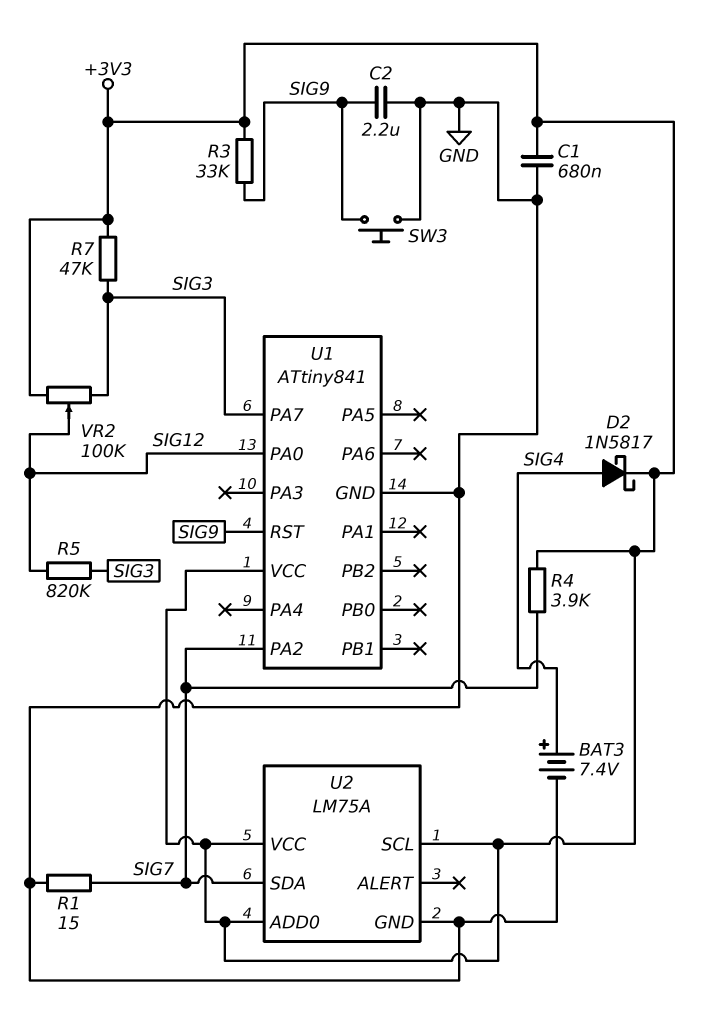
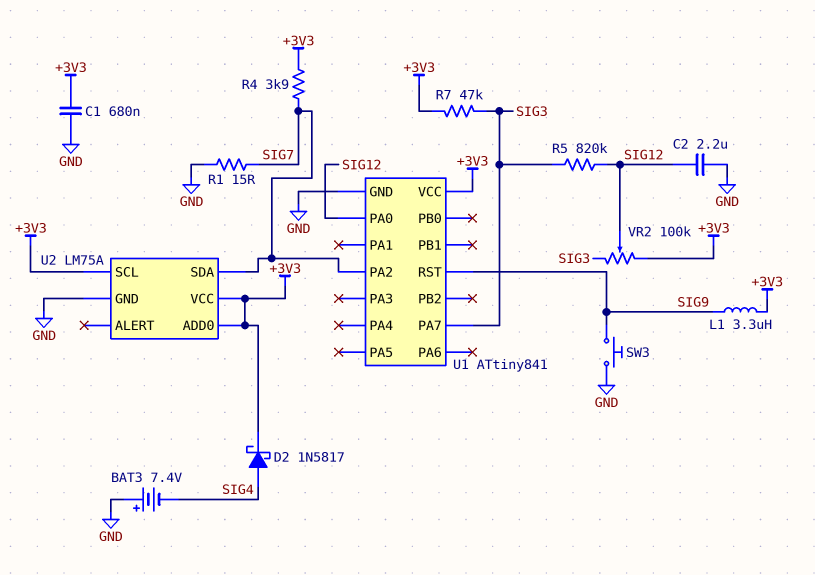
BAT3: 7.4V (plus SIG4, minus GND) -> 7.4V (plus GND, minus SIG4)
C2: 2.2uF (GND, SIG9) -> 2.2uF (GND, SIG12)
L1: none -> 3.3uH (+3V3, SIG9)
R3: 33k (+3V3, SIG9) -> none

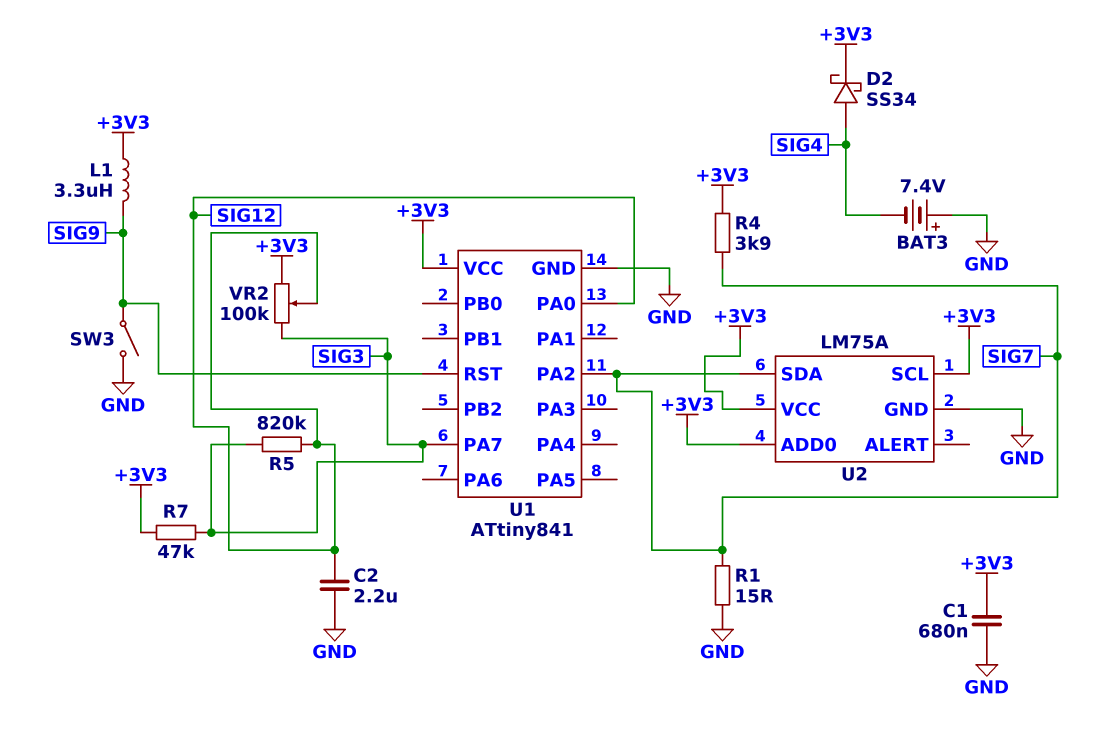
D2: schottky 1N5817 (A SIG4, K +3V3) -> schottky SS34 (A SIG4, K +3V3)
SW3: button (GND, SIG9) -> switch (GND, SIG9)

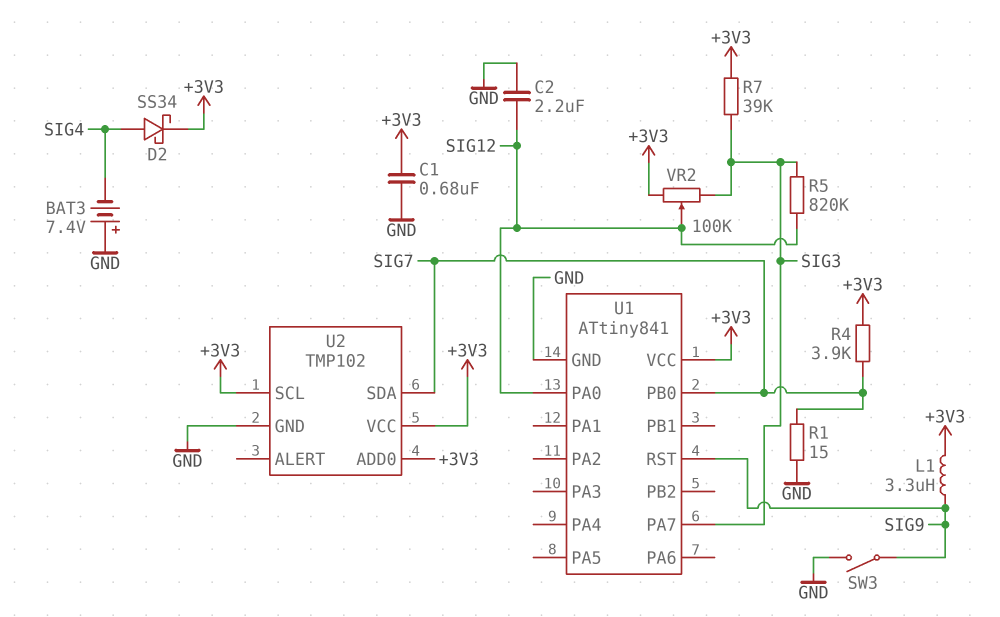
R7: 47k (+3V3, SIG3) -> 39k (+3V3, SIG3)
U1 pin PA2: SIG7 -> none
U1 pin PB0: none -> SIG7
U2: LM75A -> TMP102

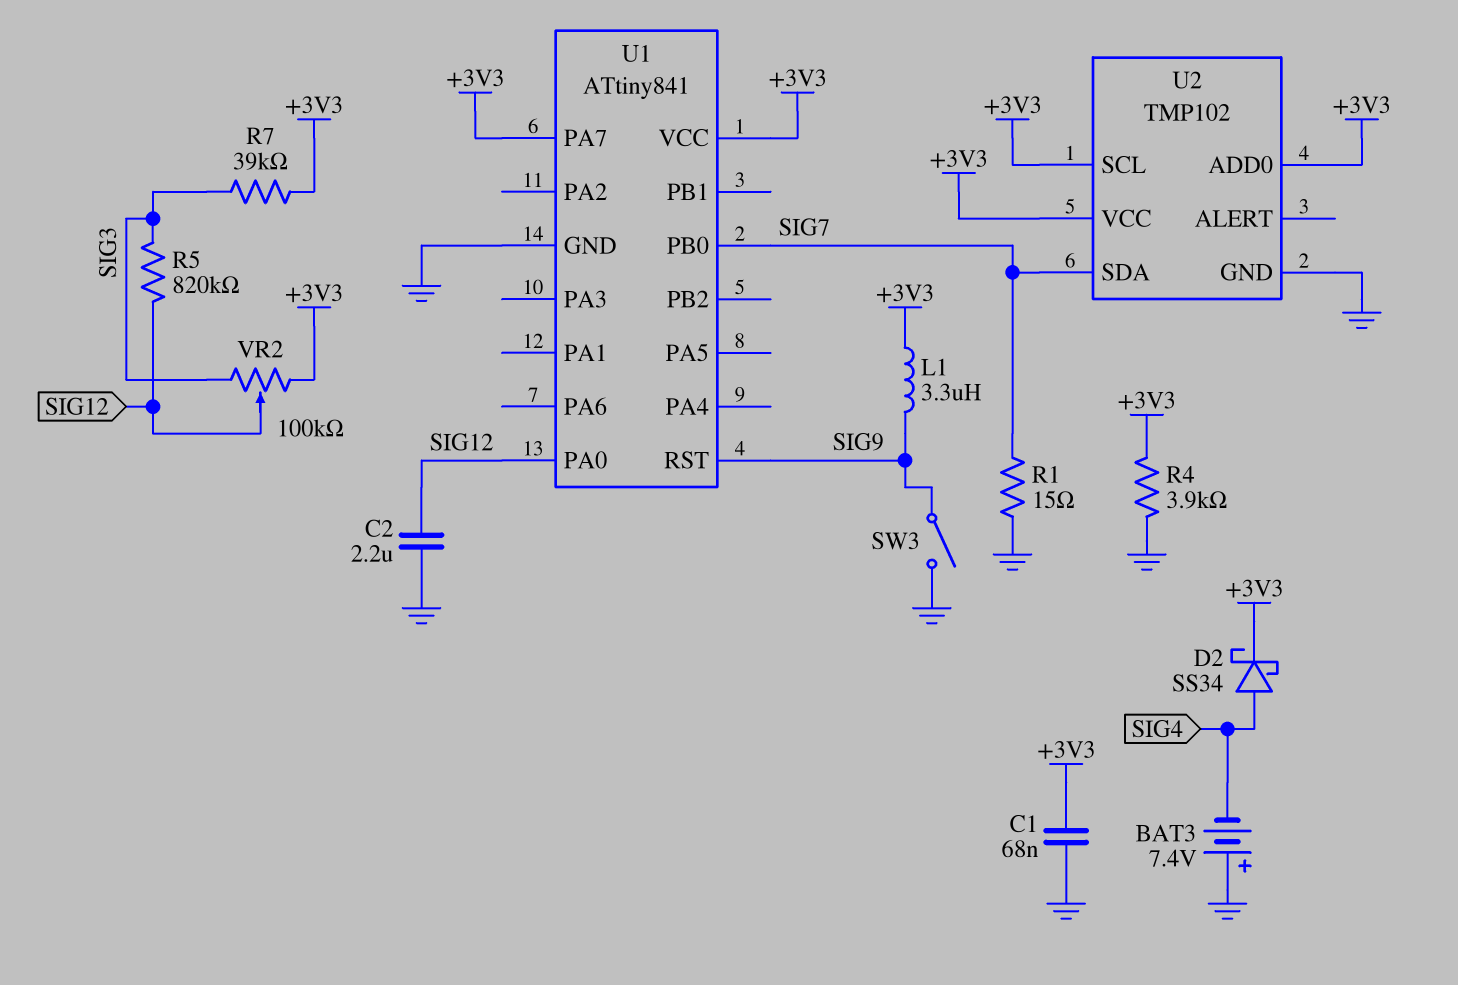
C1: 680nF (+3V3, GND) -> 68nF (+3V3, GND)
R4: 3.9k (+3V3, SIG7) -> 3.9k (+3V3, GND)
U1 pin PA7: SIG3 -> +3V3

